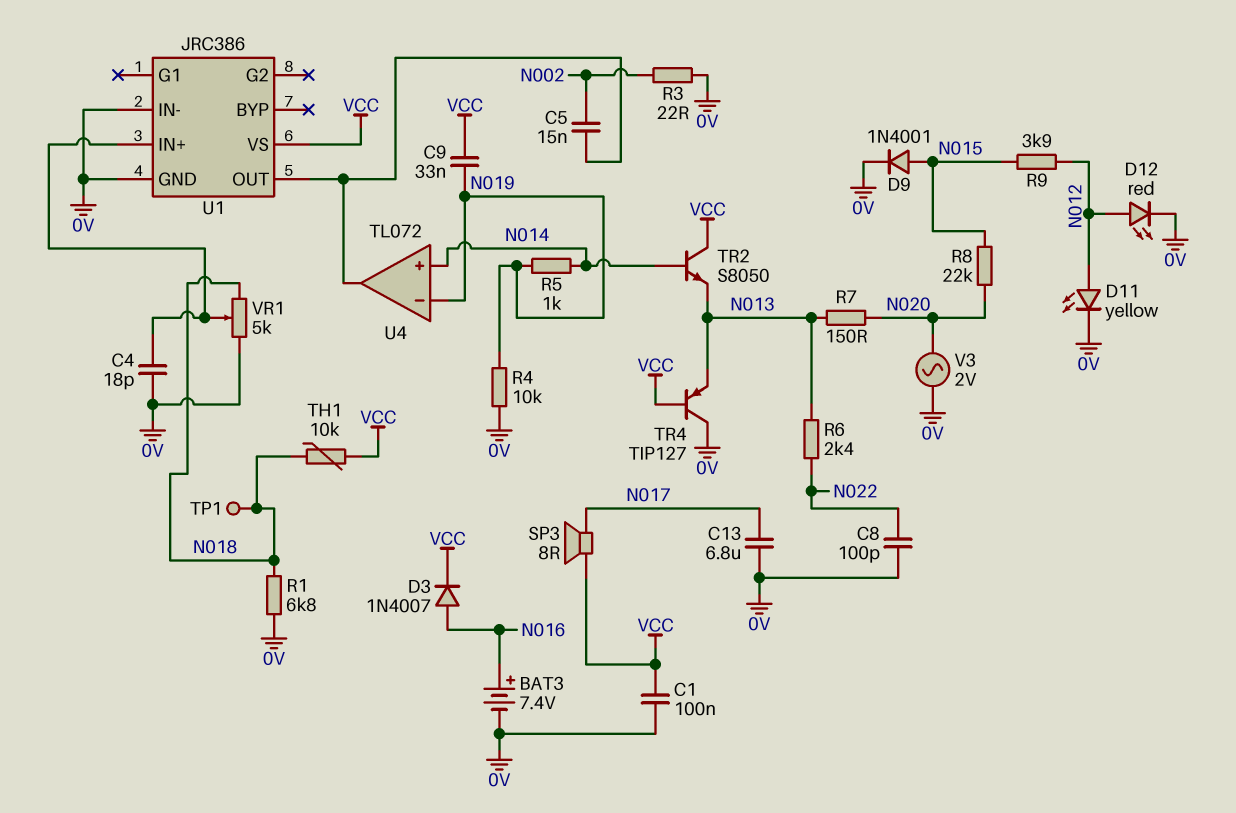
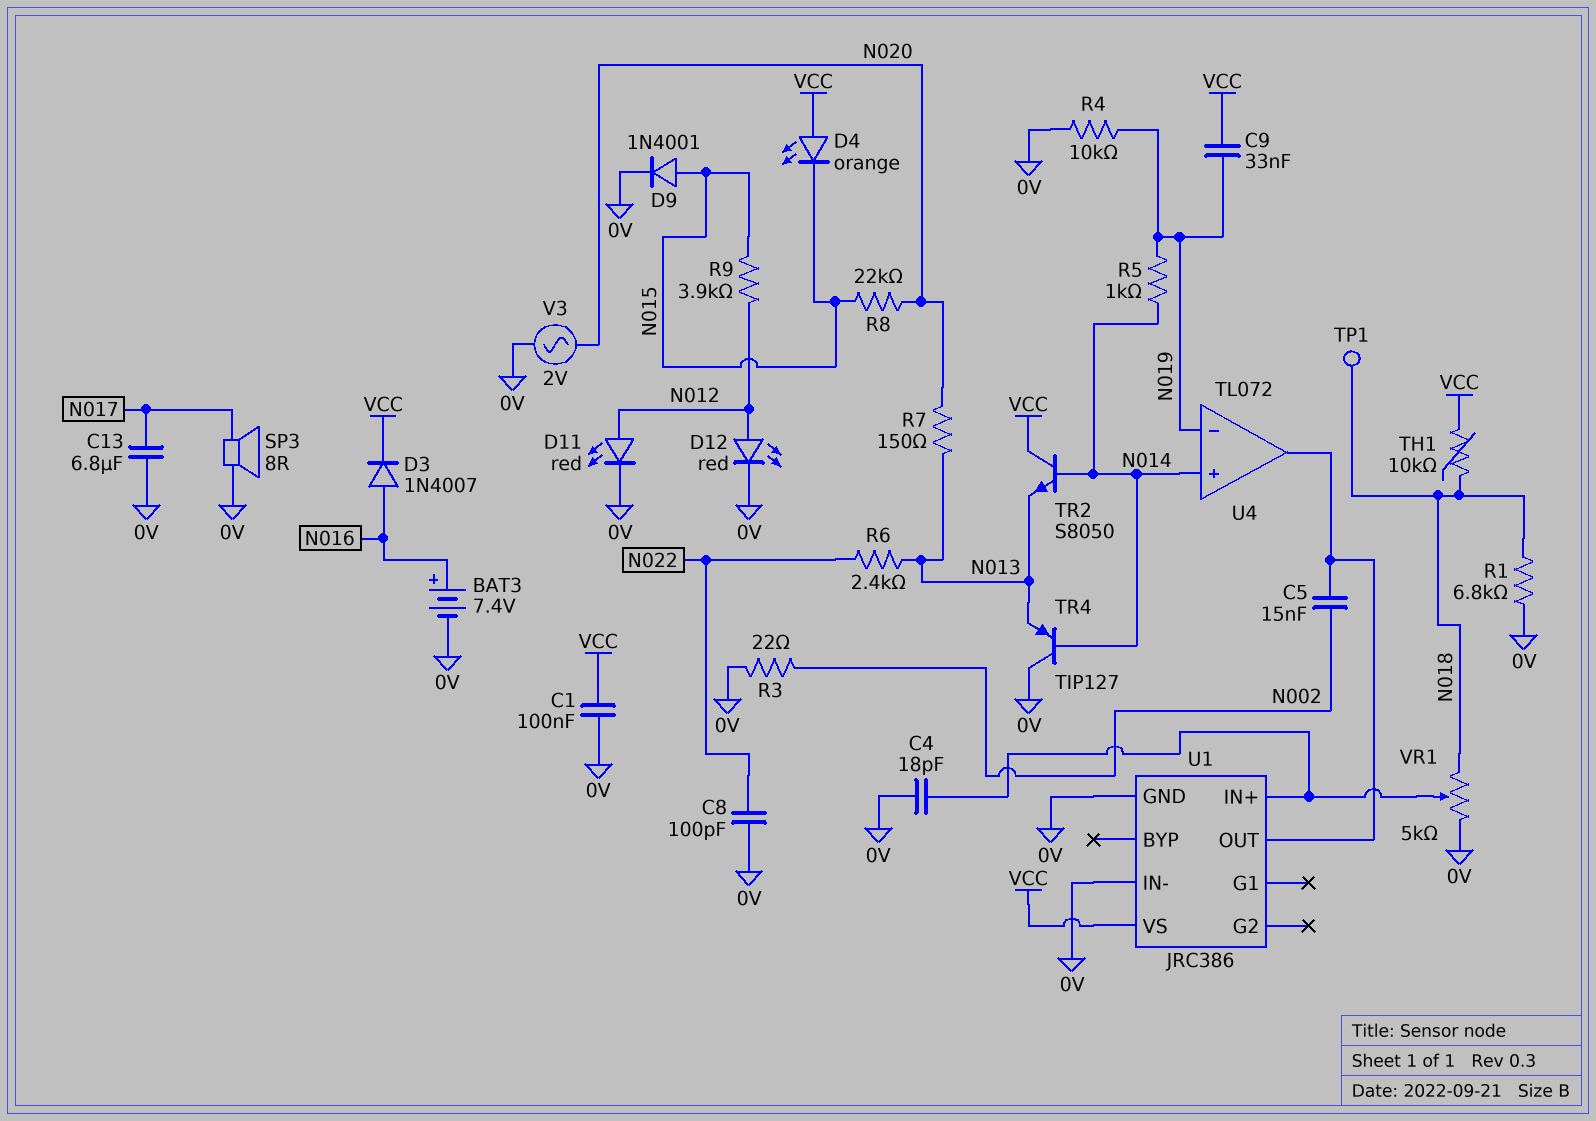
D4: none -> LED orange (A VCC, K N015)
D11: LED yellow (A N012, K 0V) -> LED red (A N012, K 0V)
SP3: speaker 8R (N017, VCC) -> speaker 8R (0V, N017)
TR4: PNP TIP127 (B VCC, C 0V, E N013) -> PNP TIP127 (B N014, C 0V, E N013)

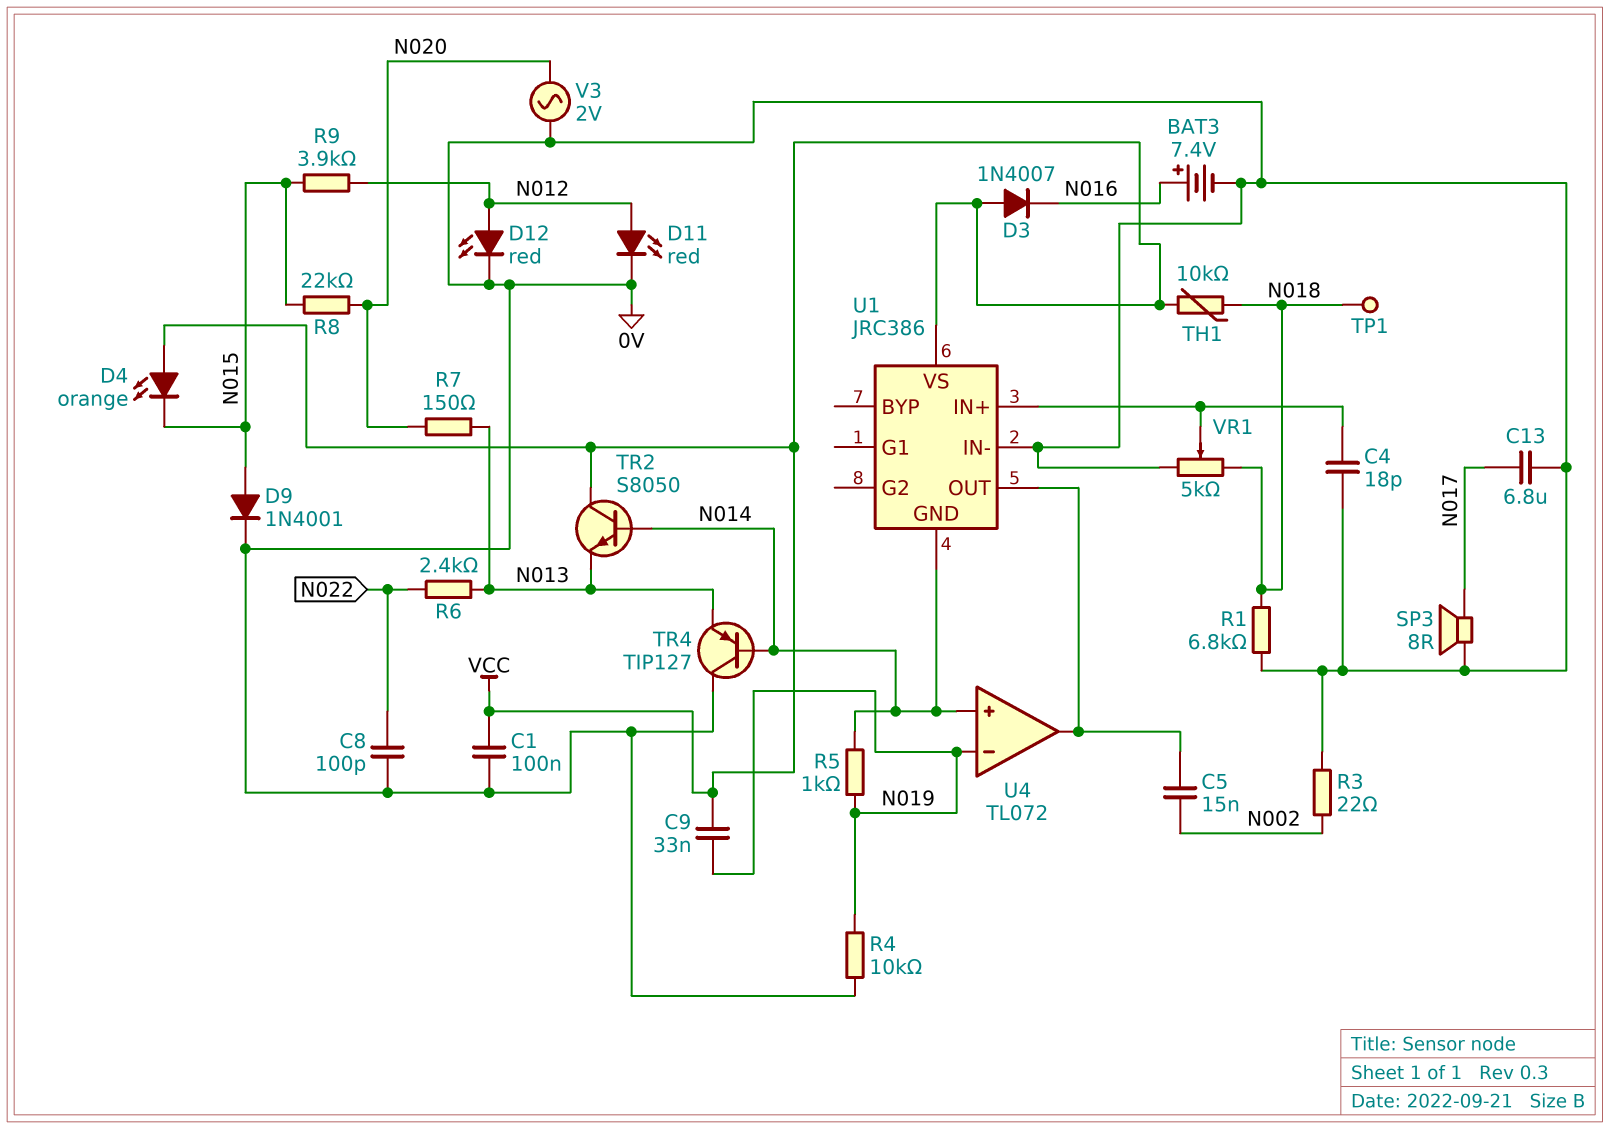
D3: diode 1N4007 (A N016, K VCC) -> diode 1N4007 (A VCC, K N016)
U1 pin GND: 0V -> N014

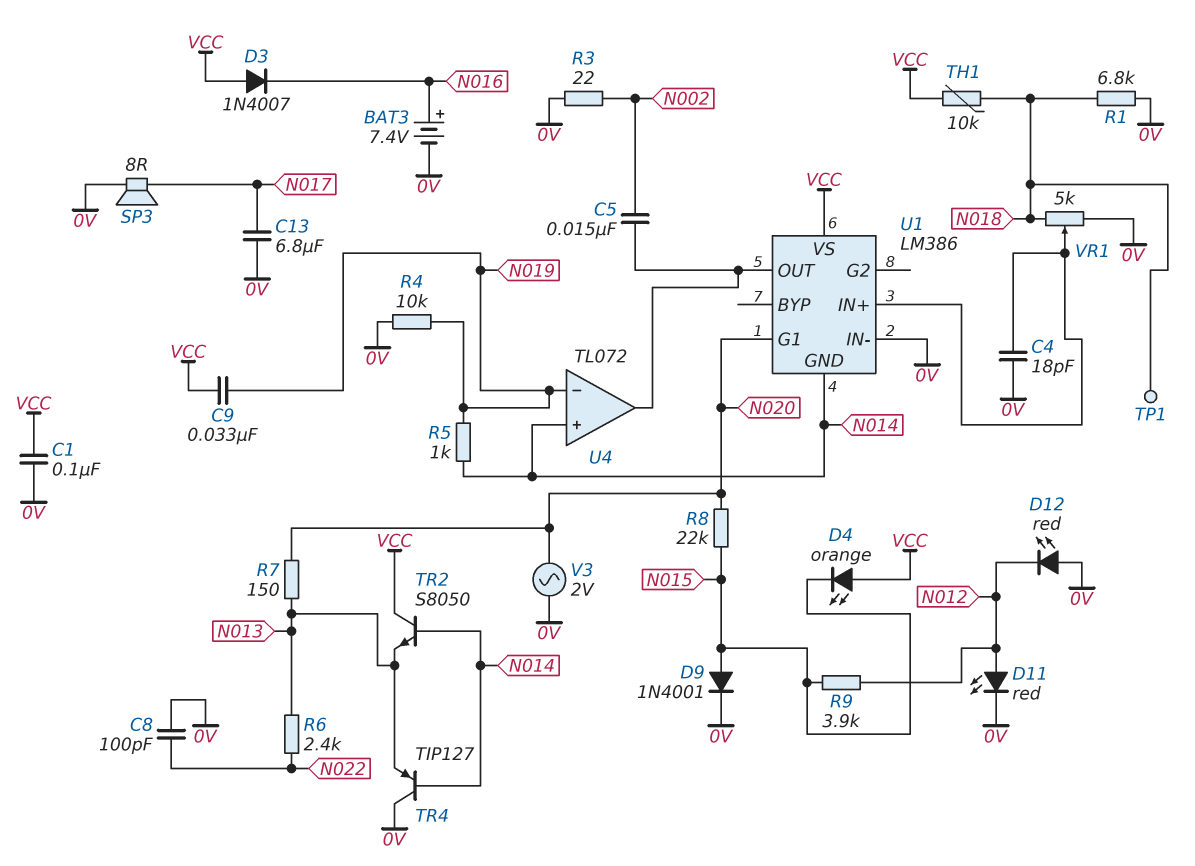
D12: LED red (A N012, K 0V) -> LED red (A 0V, K N012)
U1: JRC386 -> LM386
U1 pin G1: none -> N020

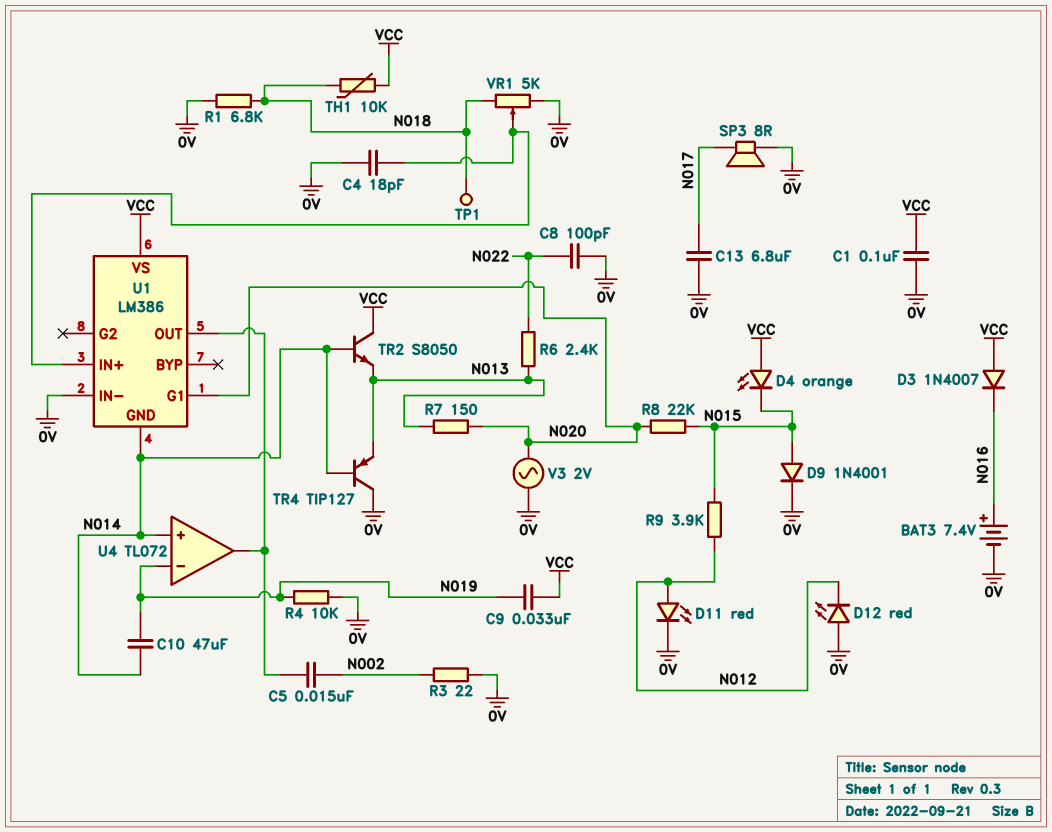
C10: none -> 47uF (N014, N019)
R5: 1k (N014, N019) -> none

